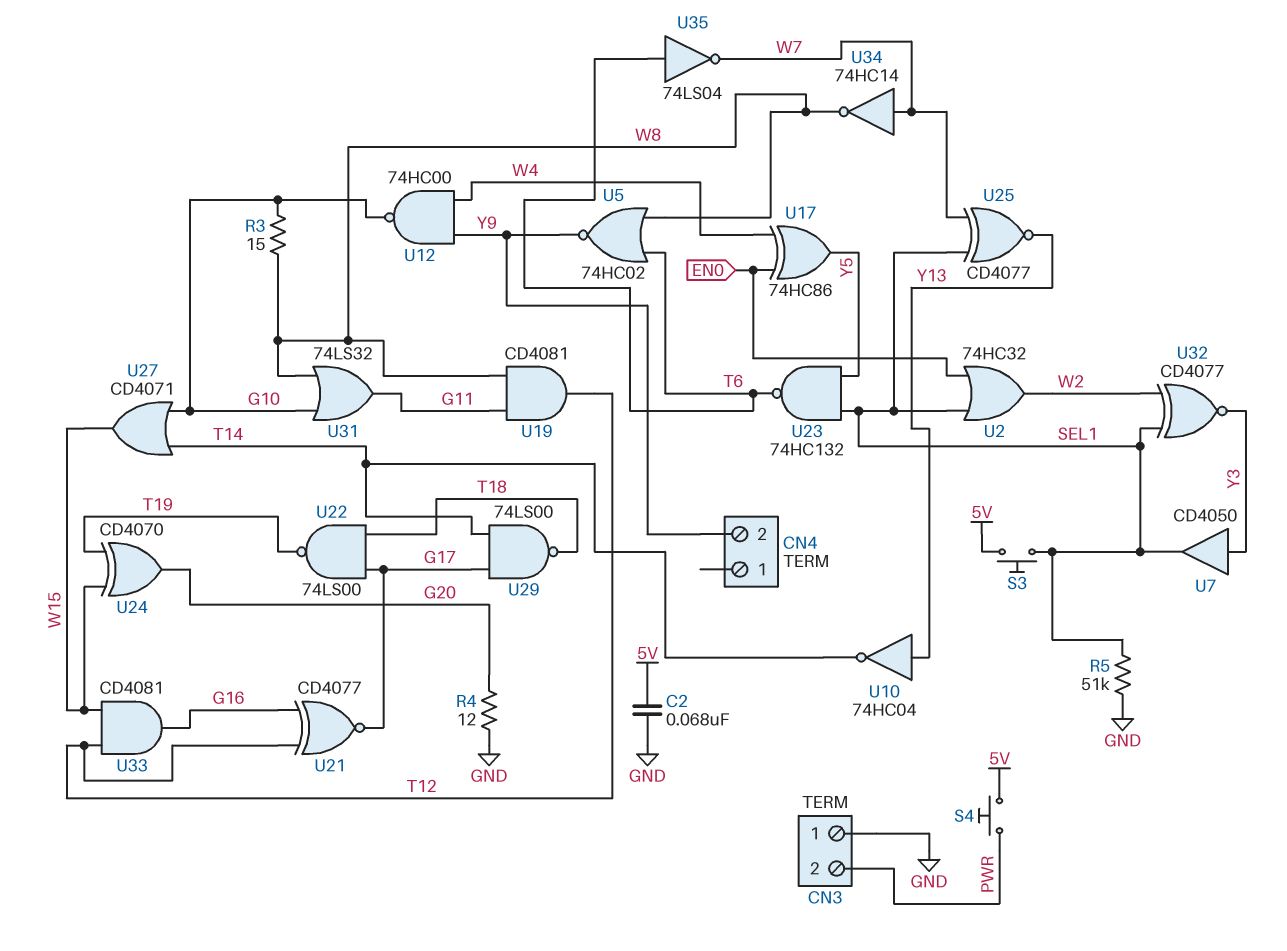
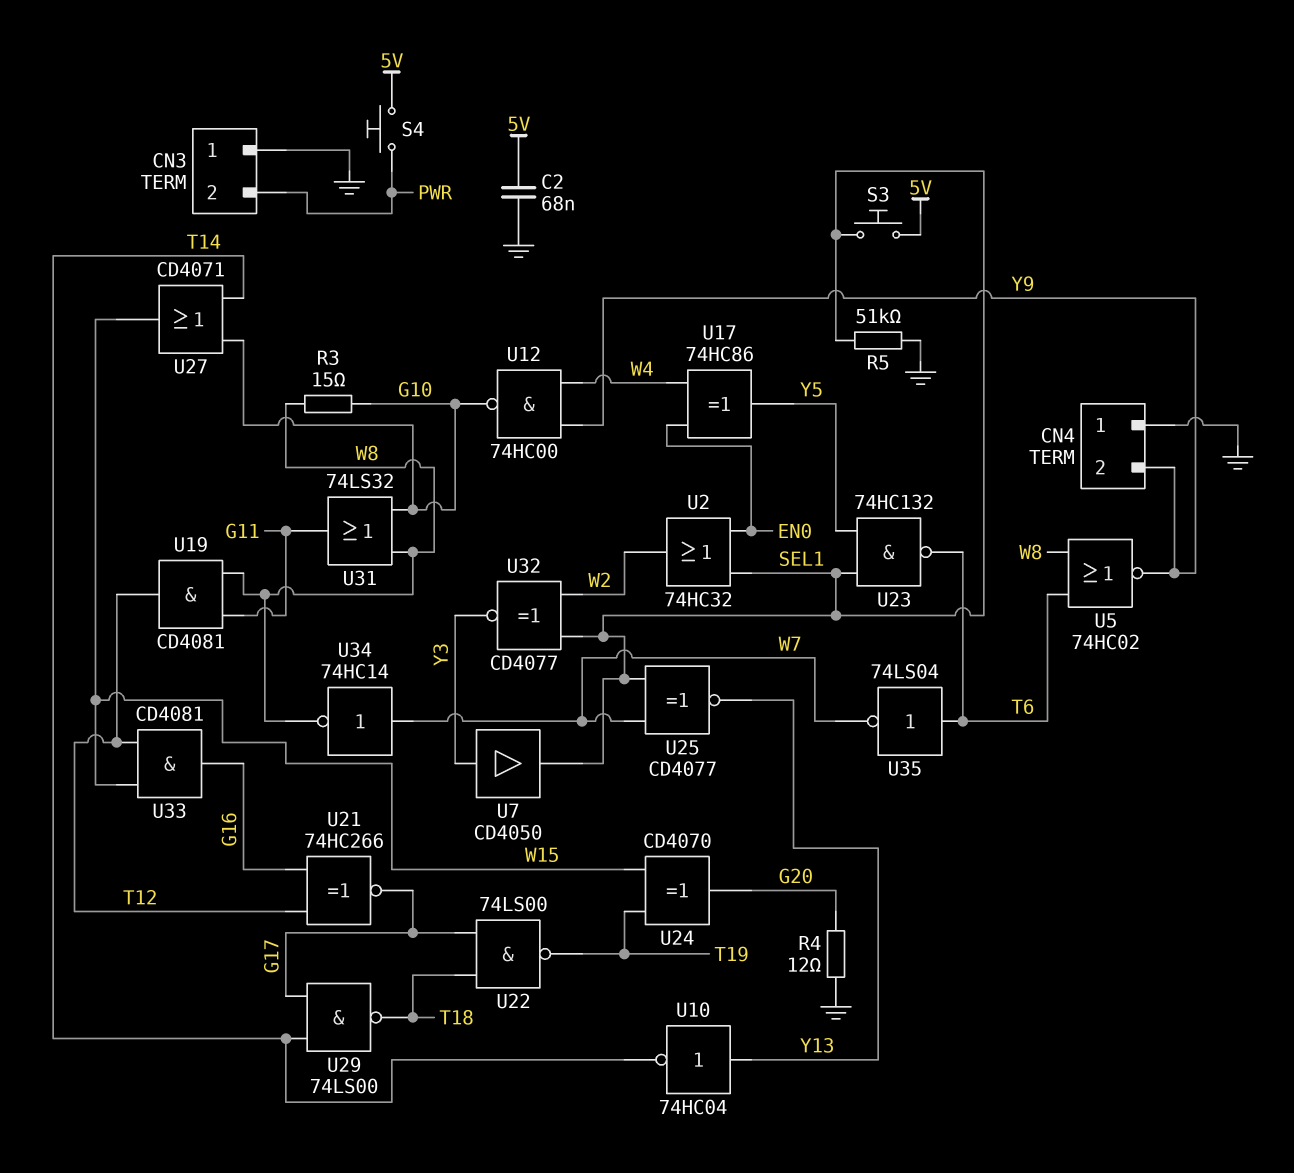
CN4 pin 1: none -> GND
U21: XNOR CD4077 (in G16, in T12, out G17) -> XNOR 74HC266 (in G16, in T12, out G17)

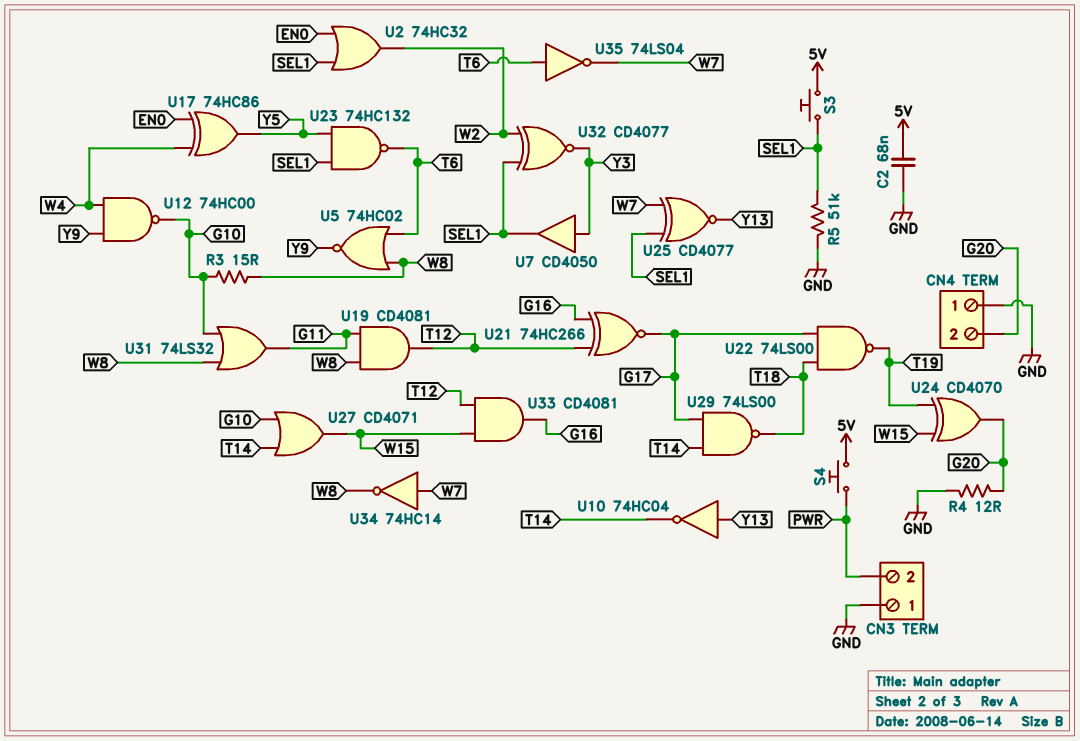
CN4 pin 2: Y9 -> G20

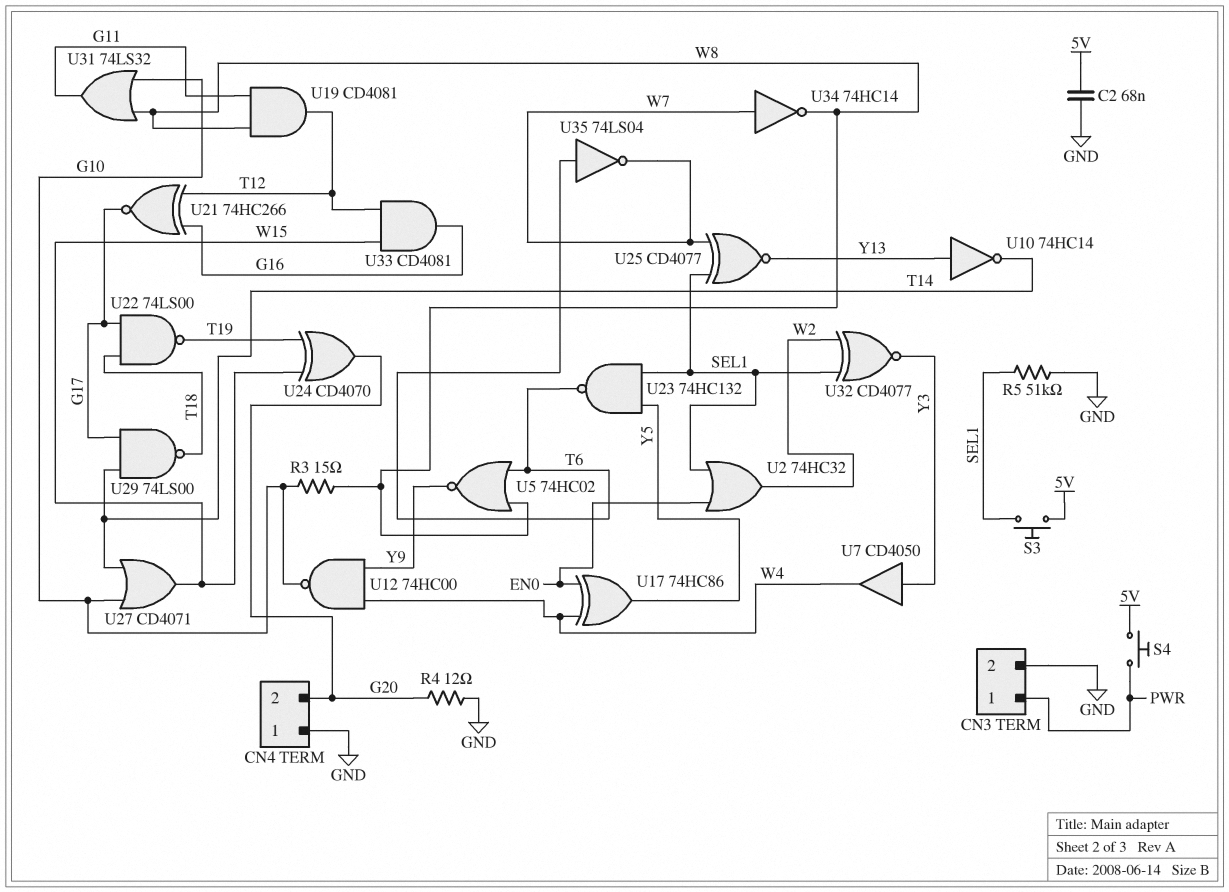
CN3 pin 1: GND -> PWR
CN3 pin 2: PWR -> GND
U7: buffer CD4050 (in Y3, out SEL1) -> buffer CD4050 (in Y3, out W4)
U10: NOT 74HC04 (in Y13, out T14) -> NOT 74HC14 (in Y13, out T14)

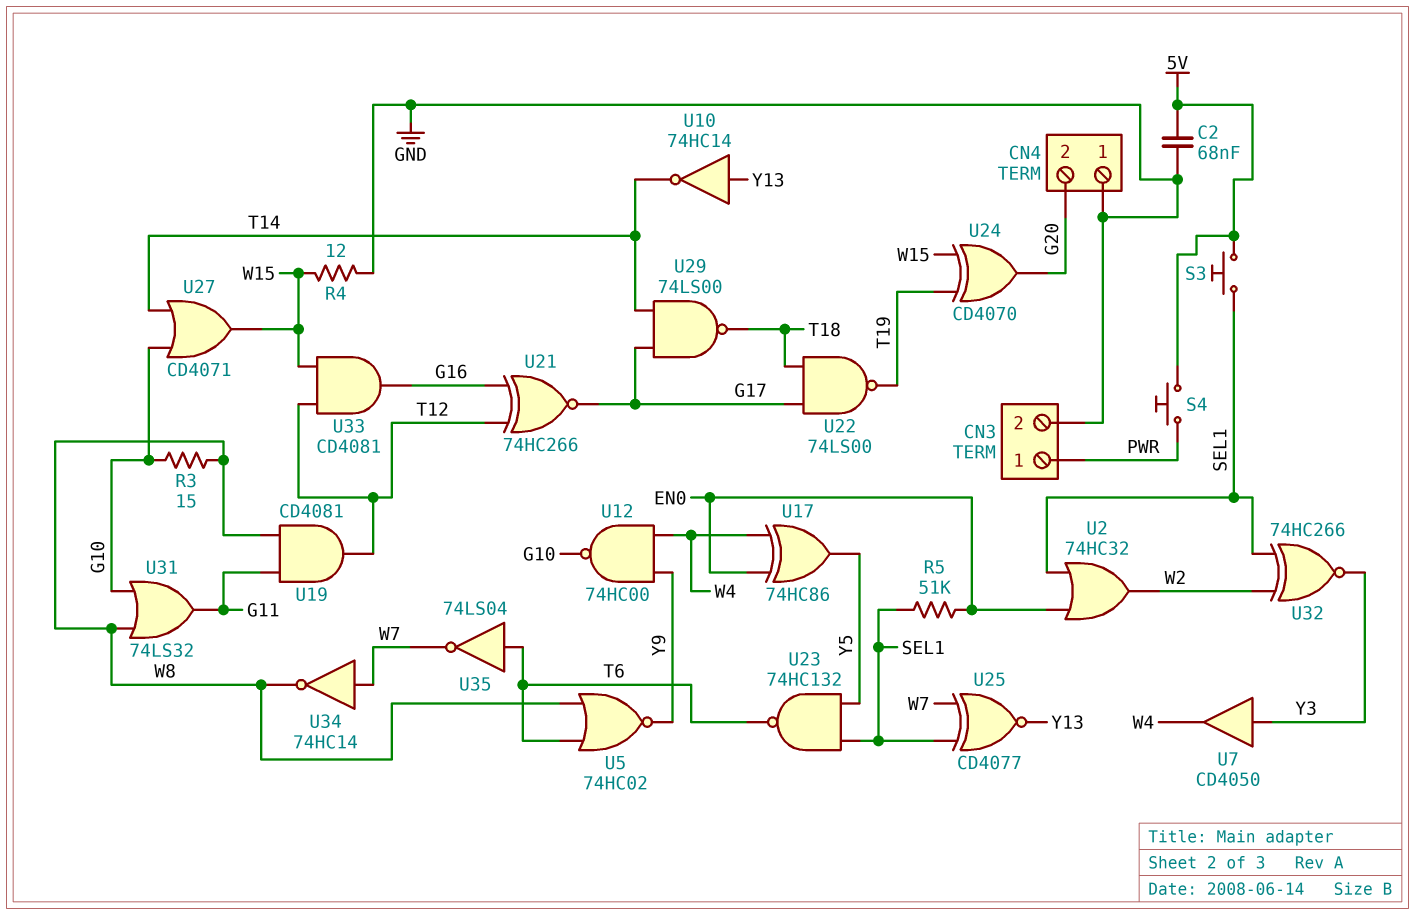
R4: 12 (G20, GND) -> 12 (GND, W15)
R5: 51k (GND, SEL1) -> 51k (EN0, SEL1)
U32: XNOR CD4077 (in SEL1, in W2, out Y3) -> XNOR 74HC266 (in SEL1, in W2, out Y3)

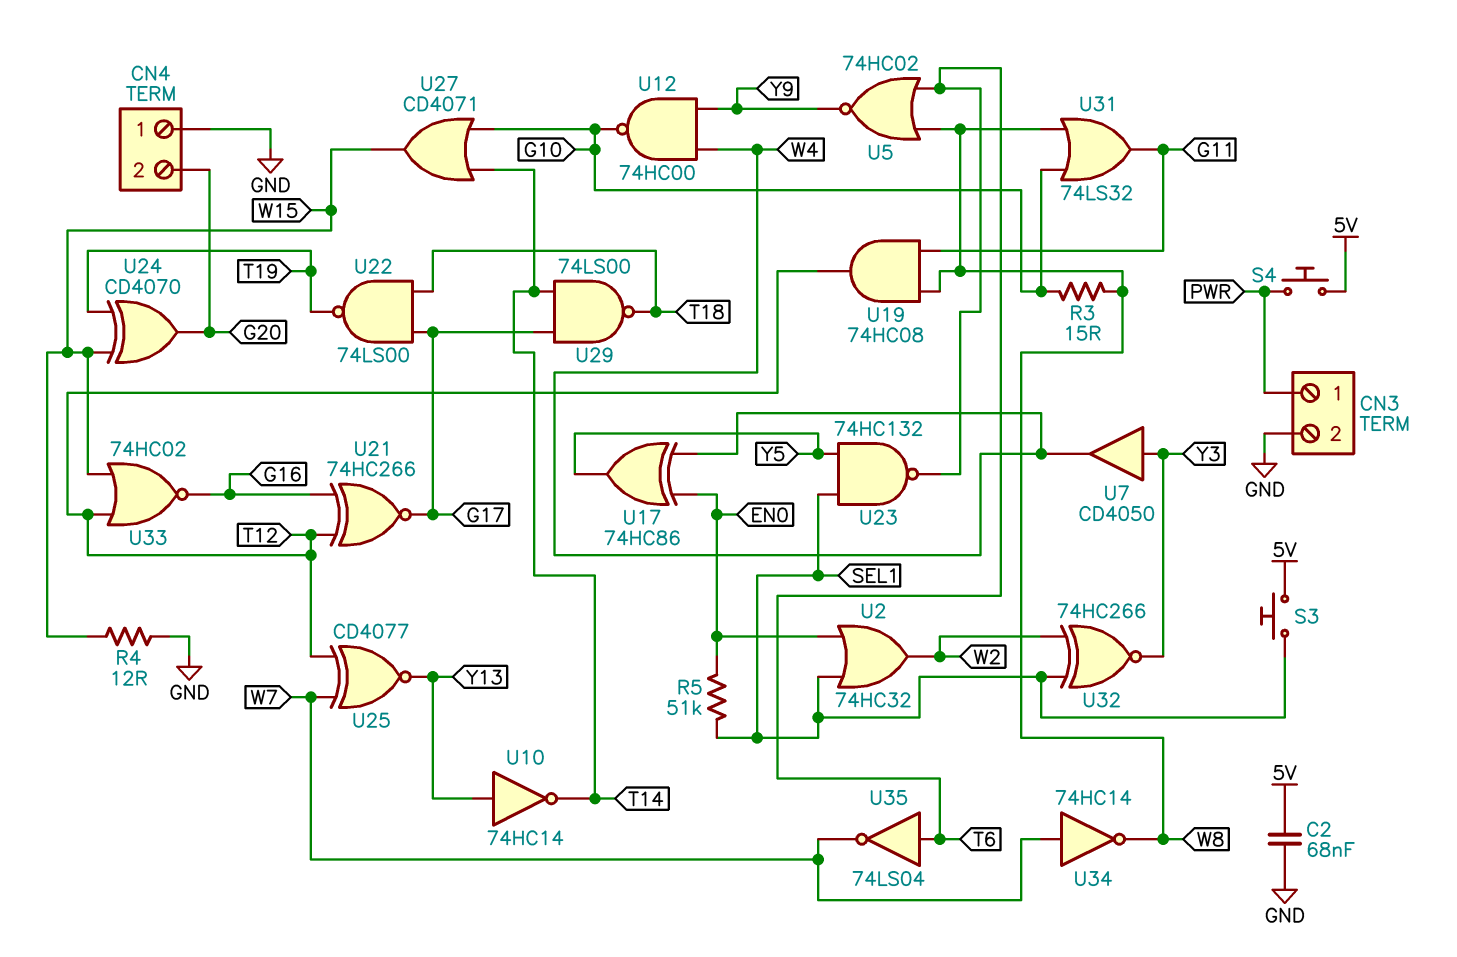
U19: AND CD4081 (in G11, in W8, out T12) -> AND 74HC08 (in G11, in W8, out T12)
U25: XNOR CD4077 (in SEL1, in W7, out Y13) -> XNOR CD4077 (in T12, in W7, out Y13)
U33: AND CD4081 (in T12, in W15, out G16) -> NOR 74HC02 (in T12, in W15, out G16)

